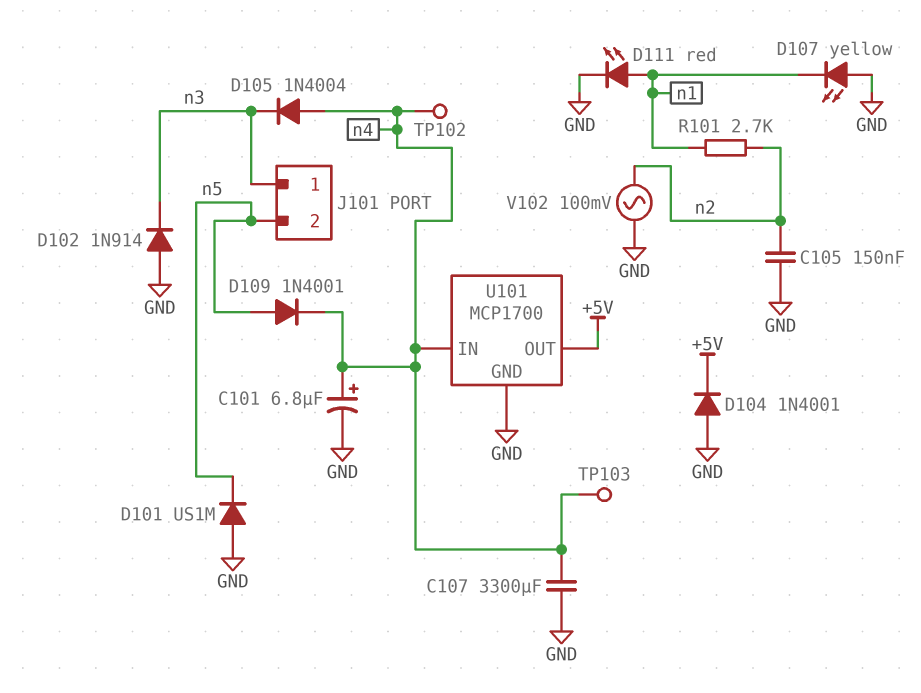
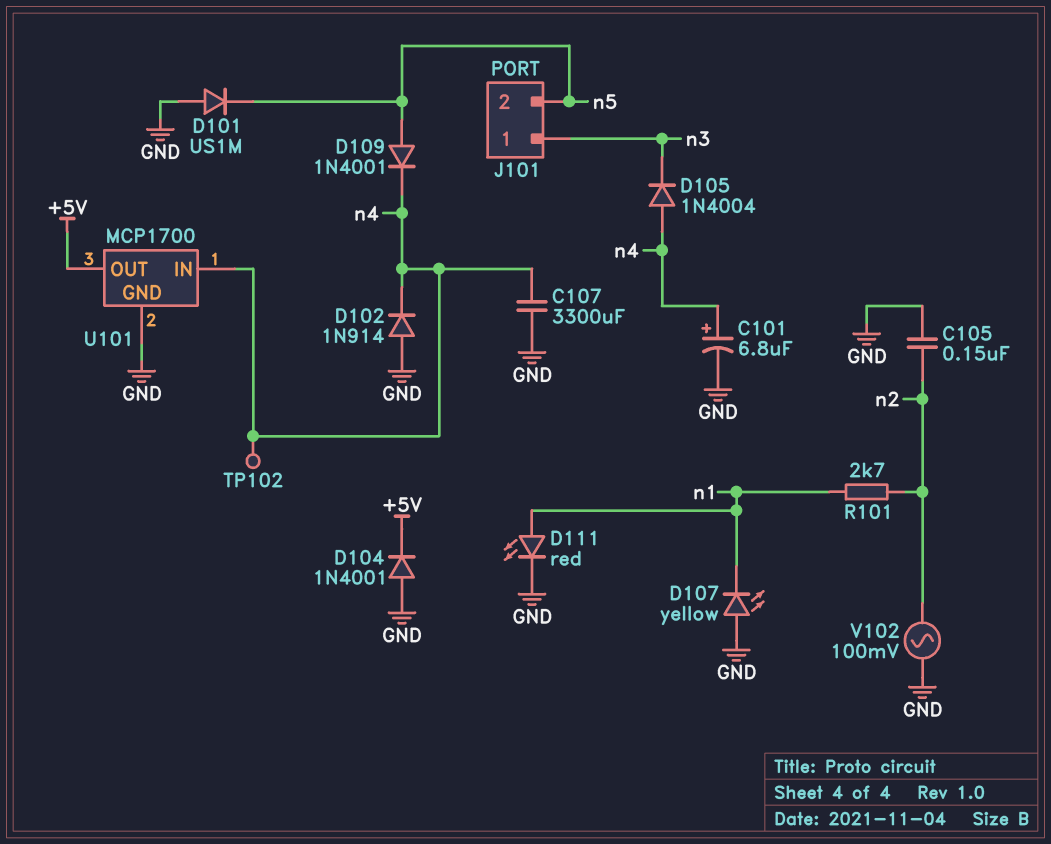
D102: diode 1N914 (A GND, K n3) -> diode 1N914 (A GND, K n4)
TP103: test point (n4) -> none

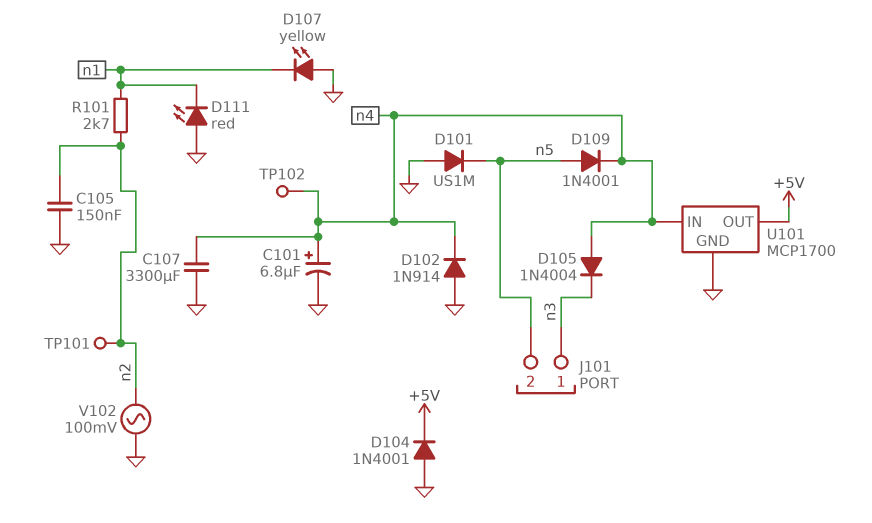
D111: LED red (A n1, K GND) -> LED red (A GND, K n1)
TP101: none -> test point (n2)

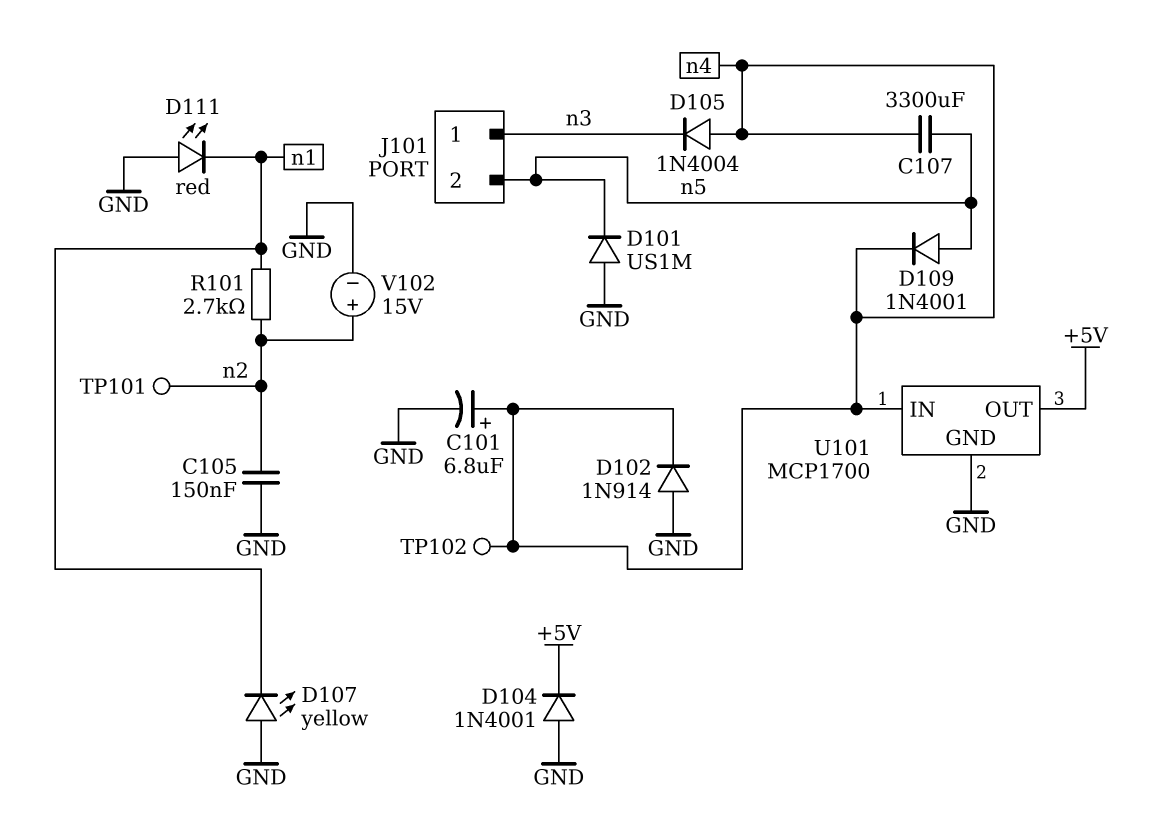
C107: 3300uF (GND, n4) -> 3300uF (n4, n5)
V102: AC 100mV (GND, n2) -> 15V (plus n2, minus GND)

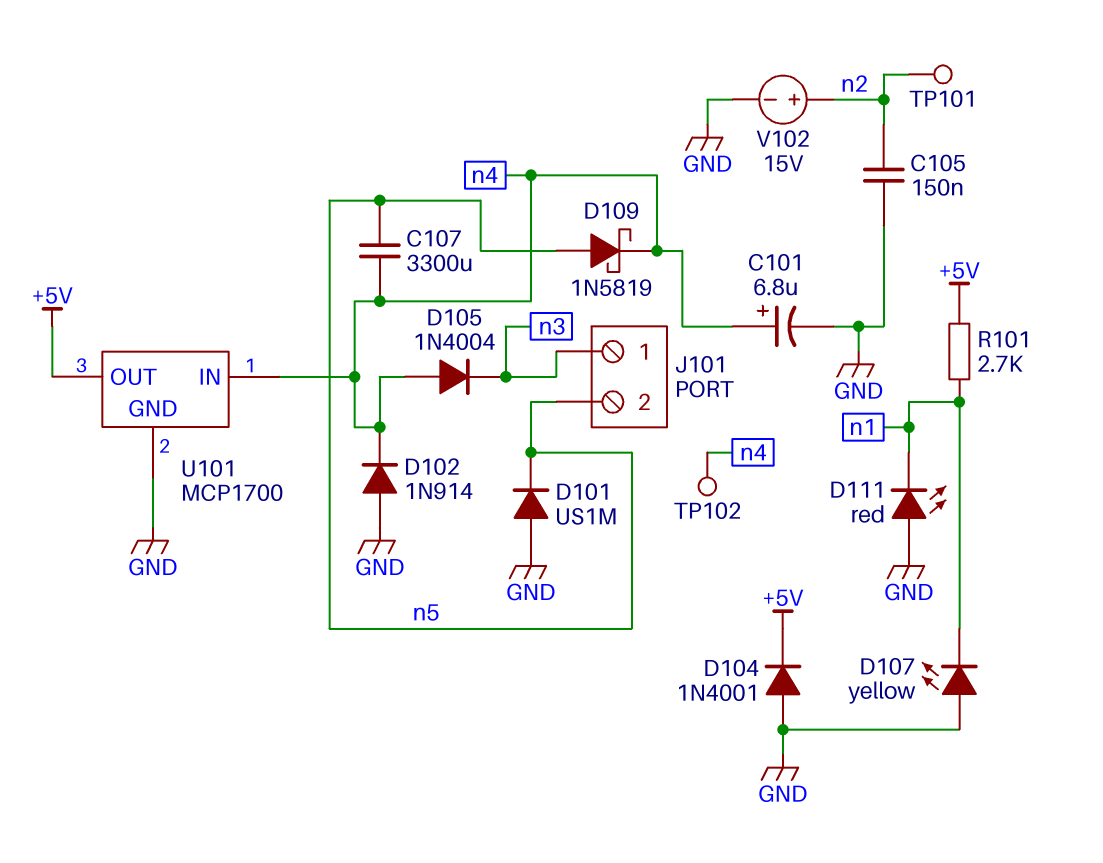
D109: diode 1N4001 (A n5, K n4) -> schottky 1N5819 (A n5, K n4)
R101: 2.7k (n1, n2) -> 2.7k (+5V, n1)

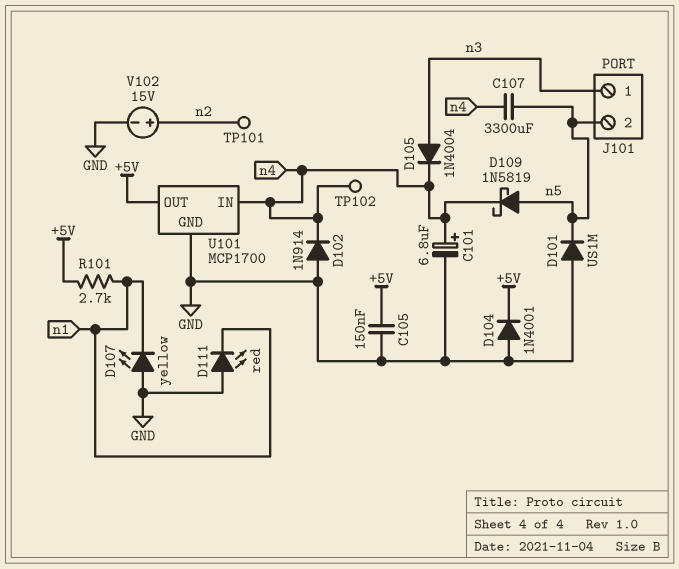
C105: 150nF (GND, n2) -> 150nF (+5V, GND)
D105: diode 1N4004 (A n4, K n3) -> diode 1N4004 (A n3, K n4)

